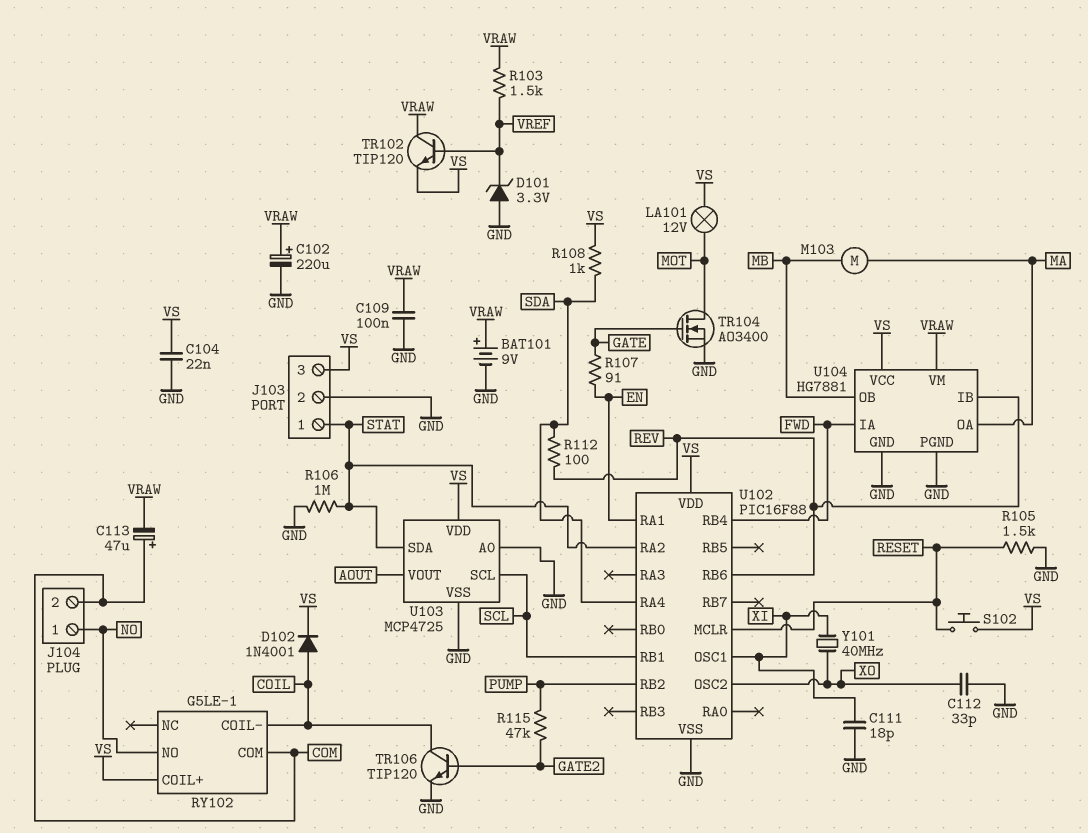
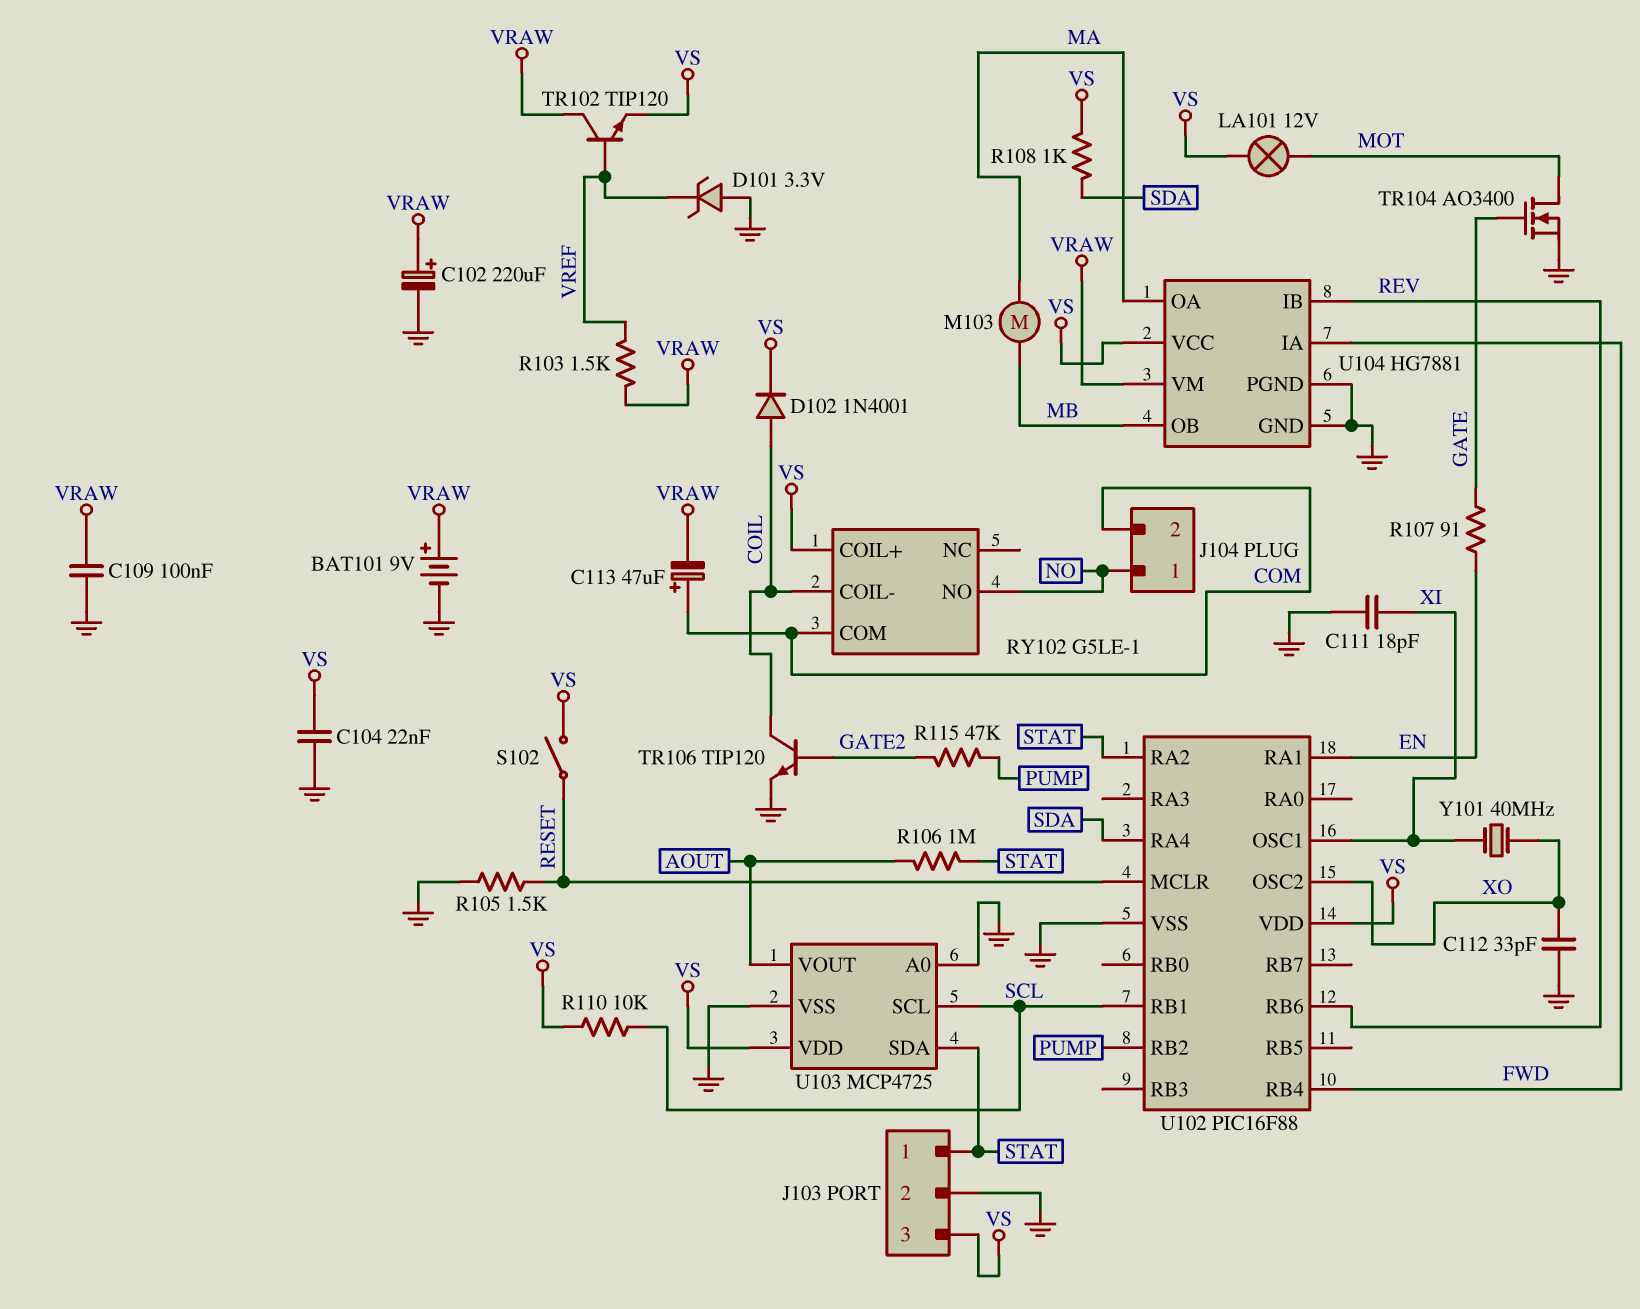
R106: 1M (GND, STAT) -> 1M (AOUT, STAT)
R110: none -> 10k (SCL, VS)
R112: 100 (REV, SDA) -> none
S102: button (RESET, VS) -> switch (RESET, VS)

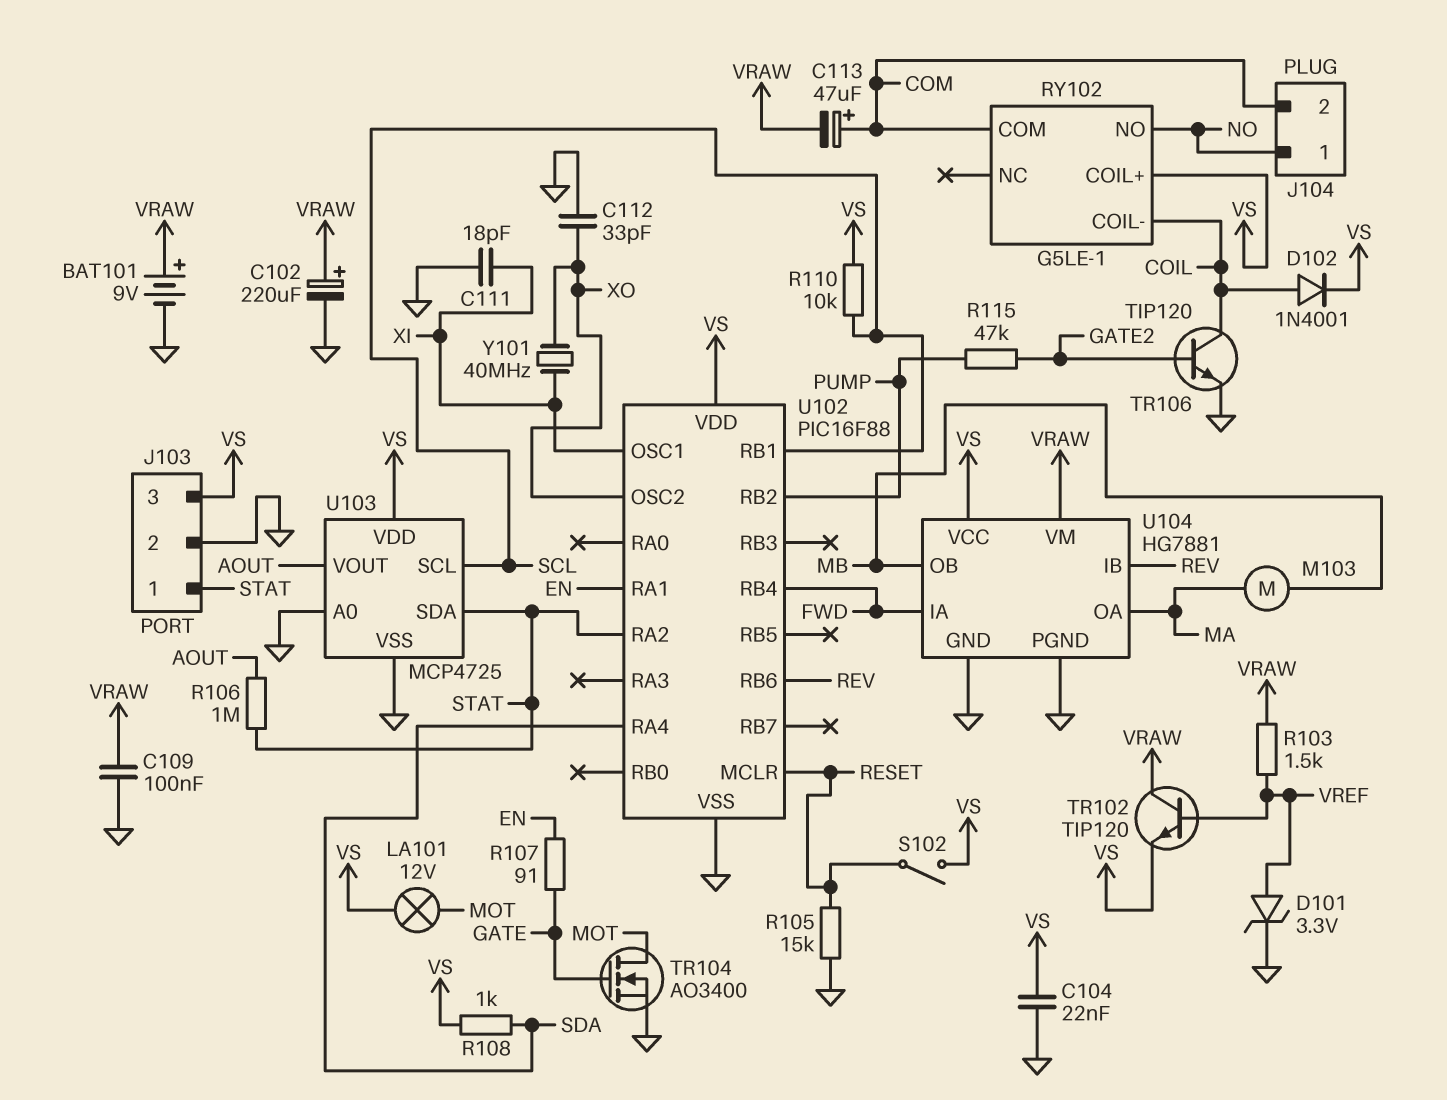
D101: zener 3.3V (A GND, K VREF) -> zener 3.3V (A VREF, K GND)
R105: 1.5k (GND, RESET) -> 15k (GND, RESET)

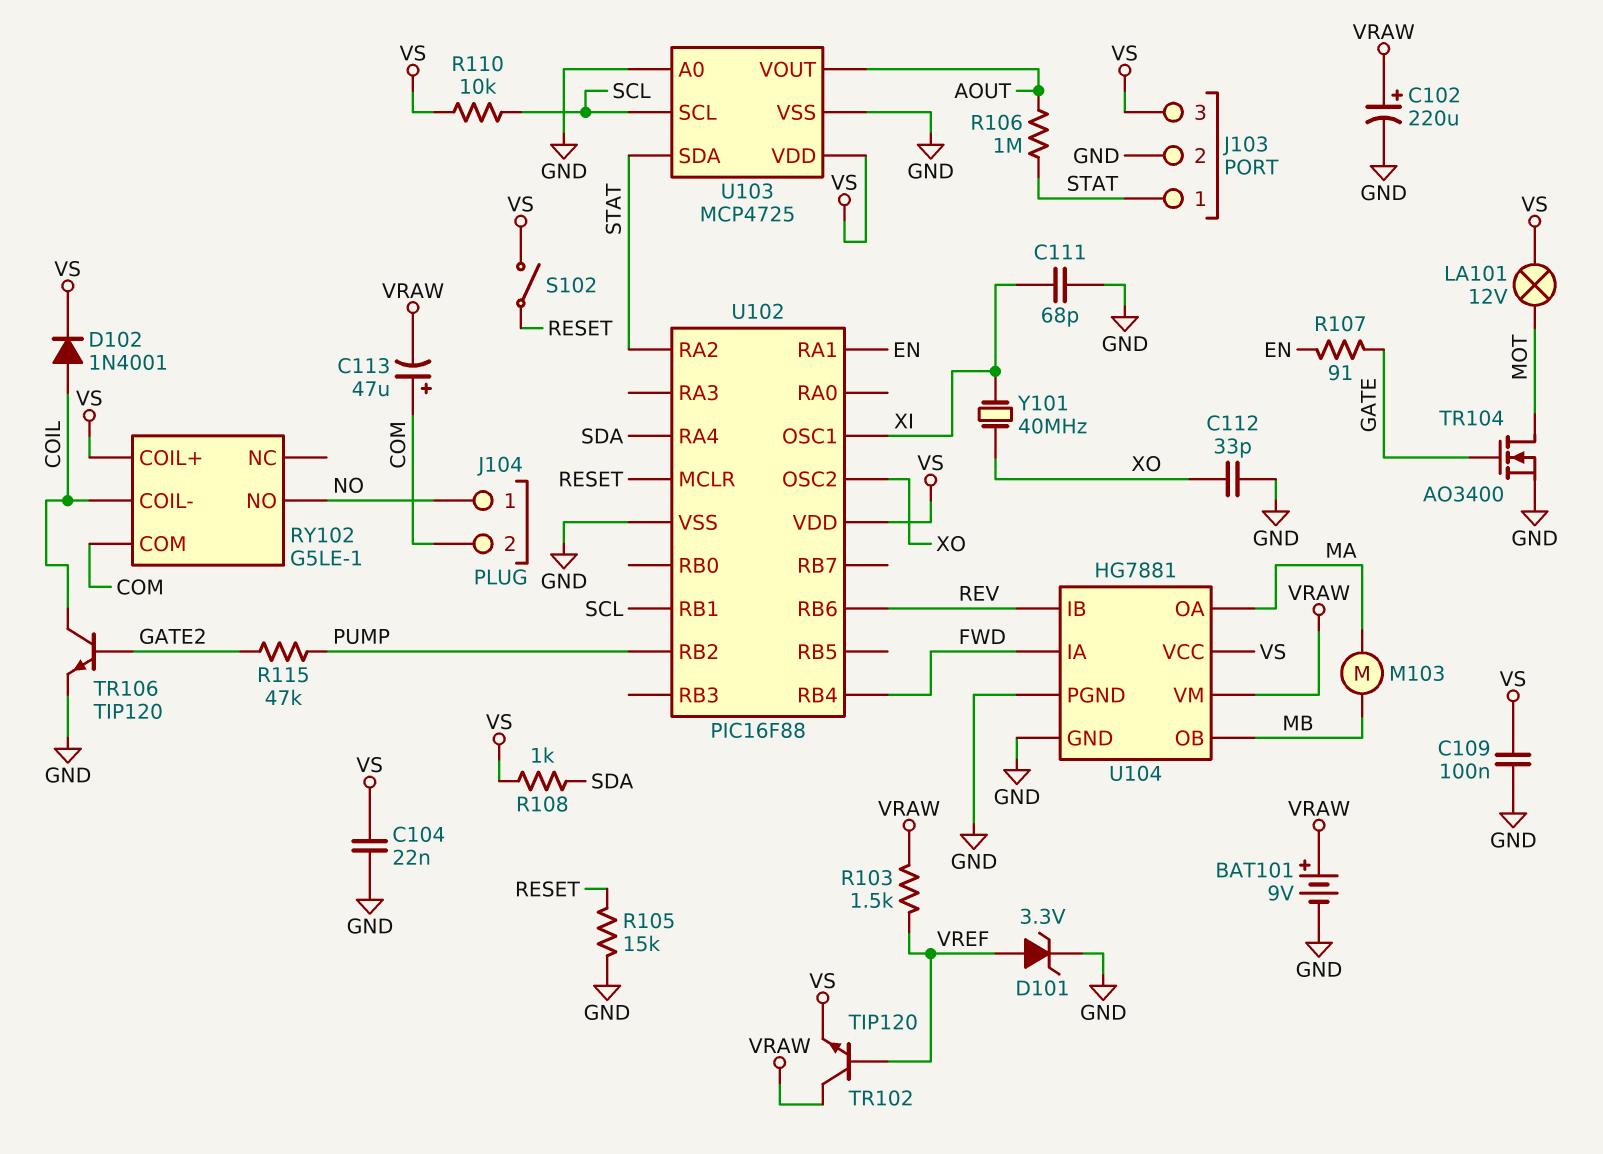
C109: 100nF (GND, VRAW) -> 100nF (GND, VS)
C111: 18pF (GND, XI) -> 68pF (GND, XI)

